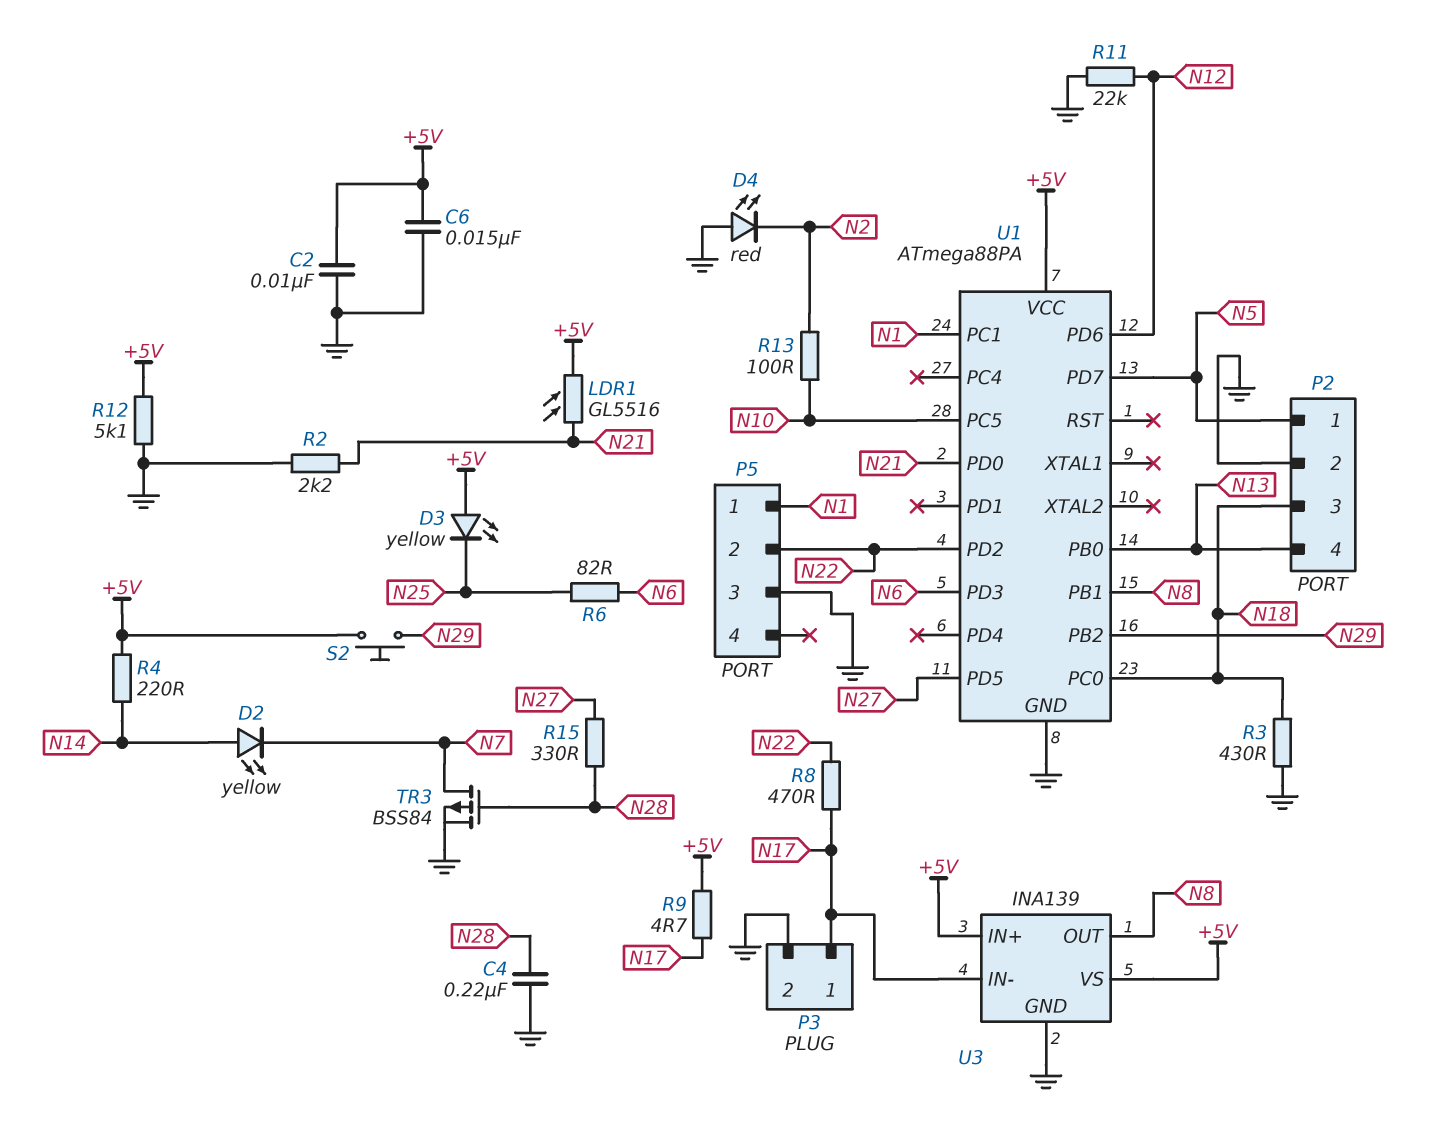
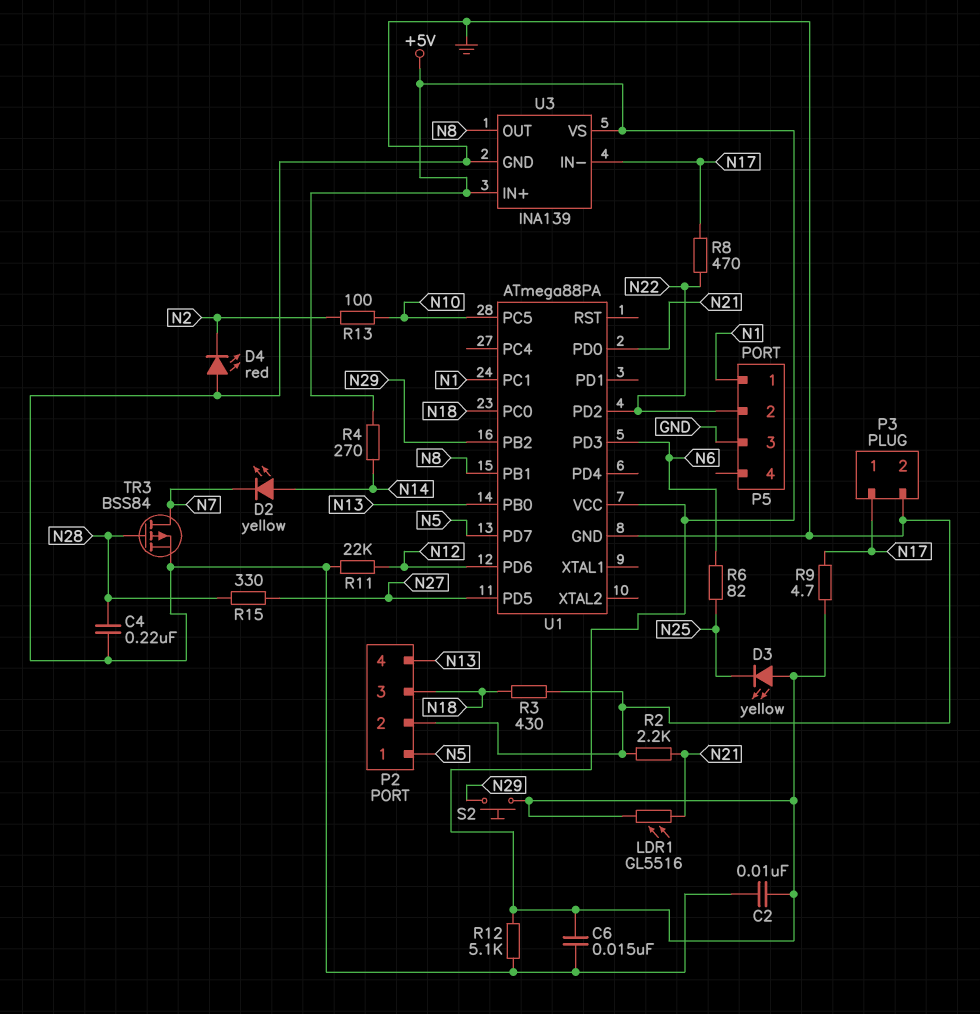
R4: 220 (+5V, N14) -> 270 (+5V, N14)

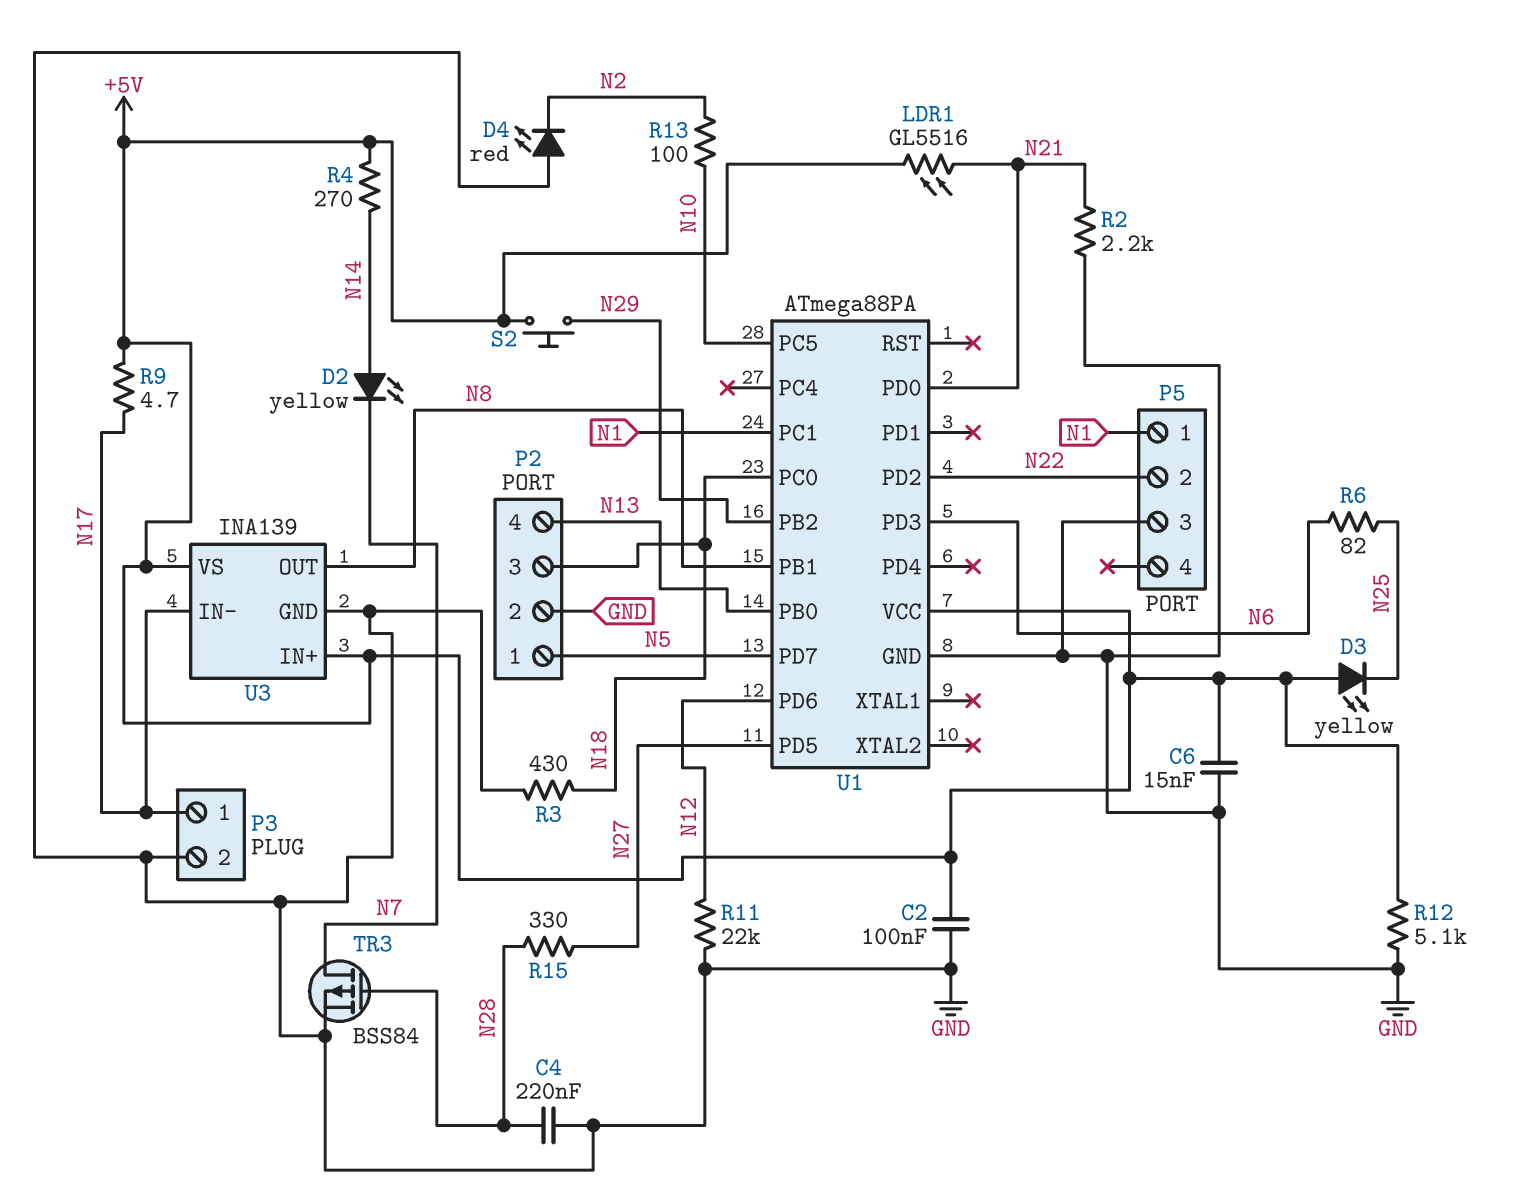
C2: 10nF (+5V, GND) -> 100nF (+5V, GND)
R8: 470 (N17, N22) -> none

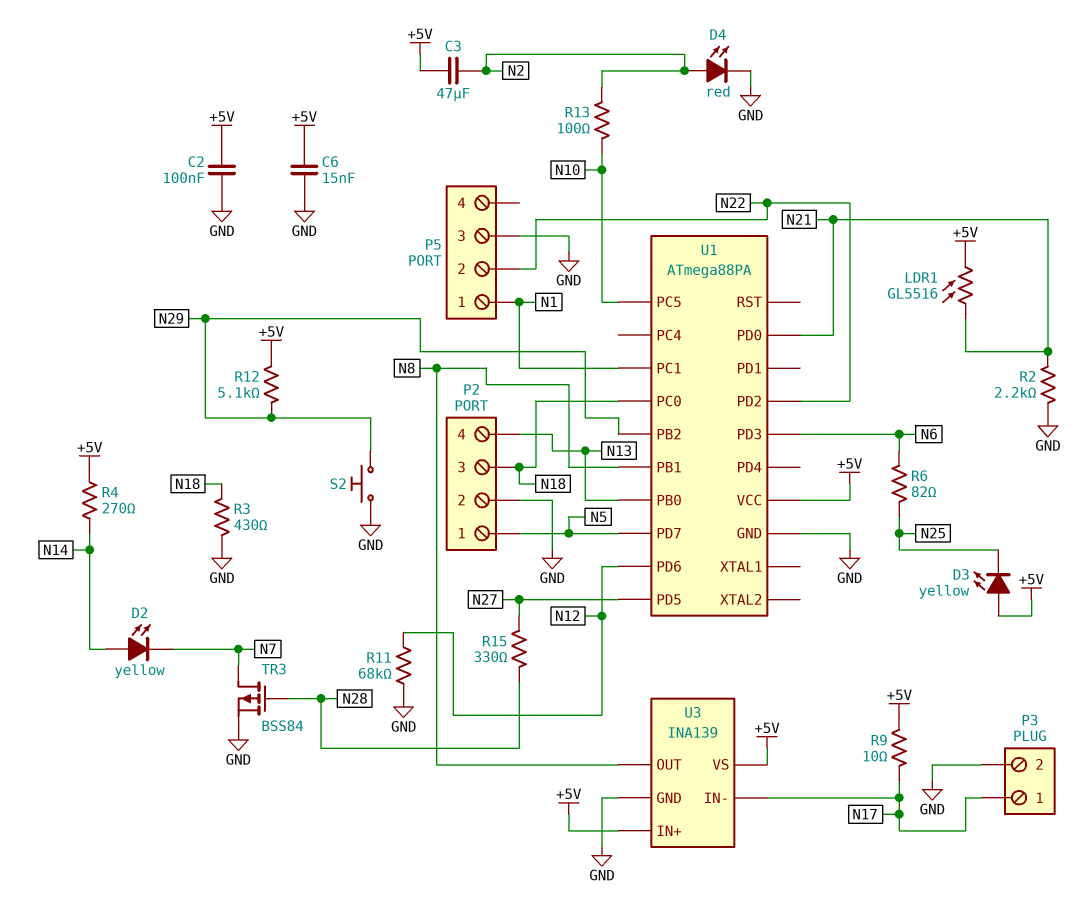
C3: none -> 47uF (+5V, N2)
C4: 220nF (GND, N28) -> none
D4: LED red (A GND, K N2) -> LED red (A N2, K GND)
R9: 4.7 (+5V, N17) -> 10 (+5V, N17)
R11: 22k (GND, N12) -> 68k (GND, N12)
R12: 5.1k (+5V, GND) -> 5.1k (+5V, N29)
S2: button (+5V, N29) -> button (GND, N29)

